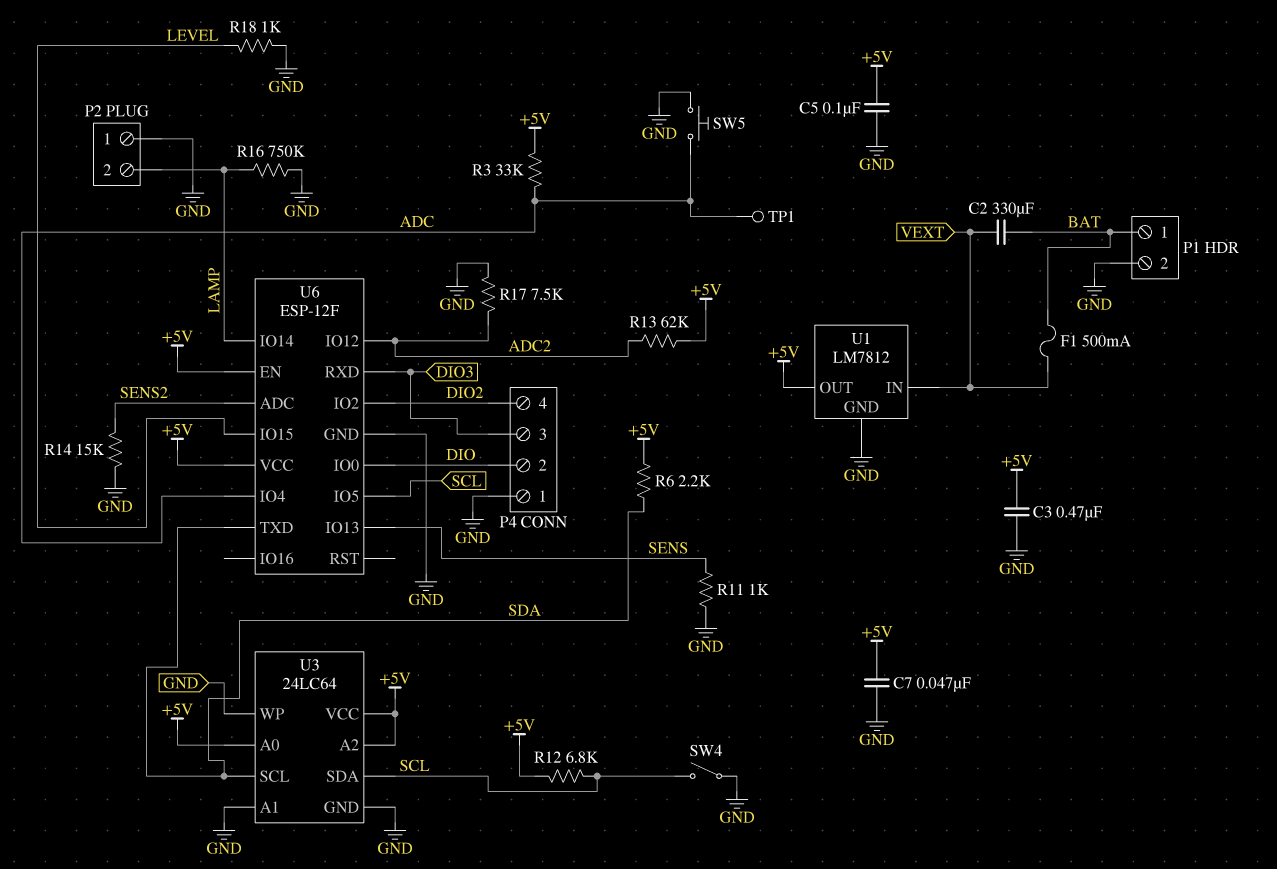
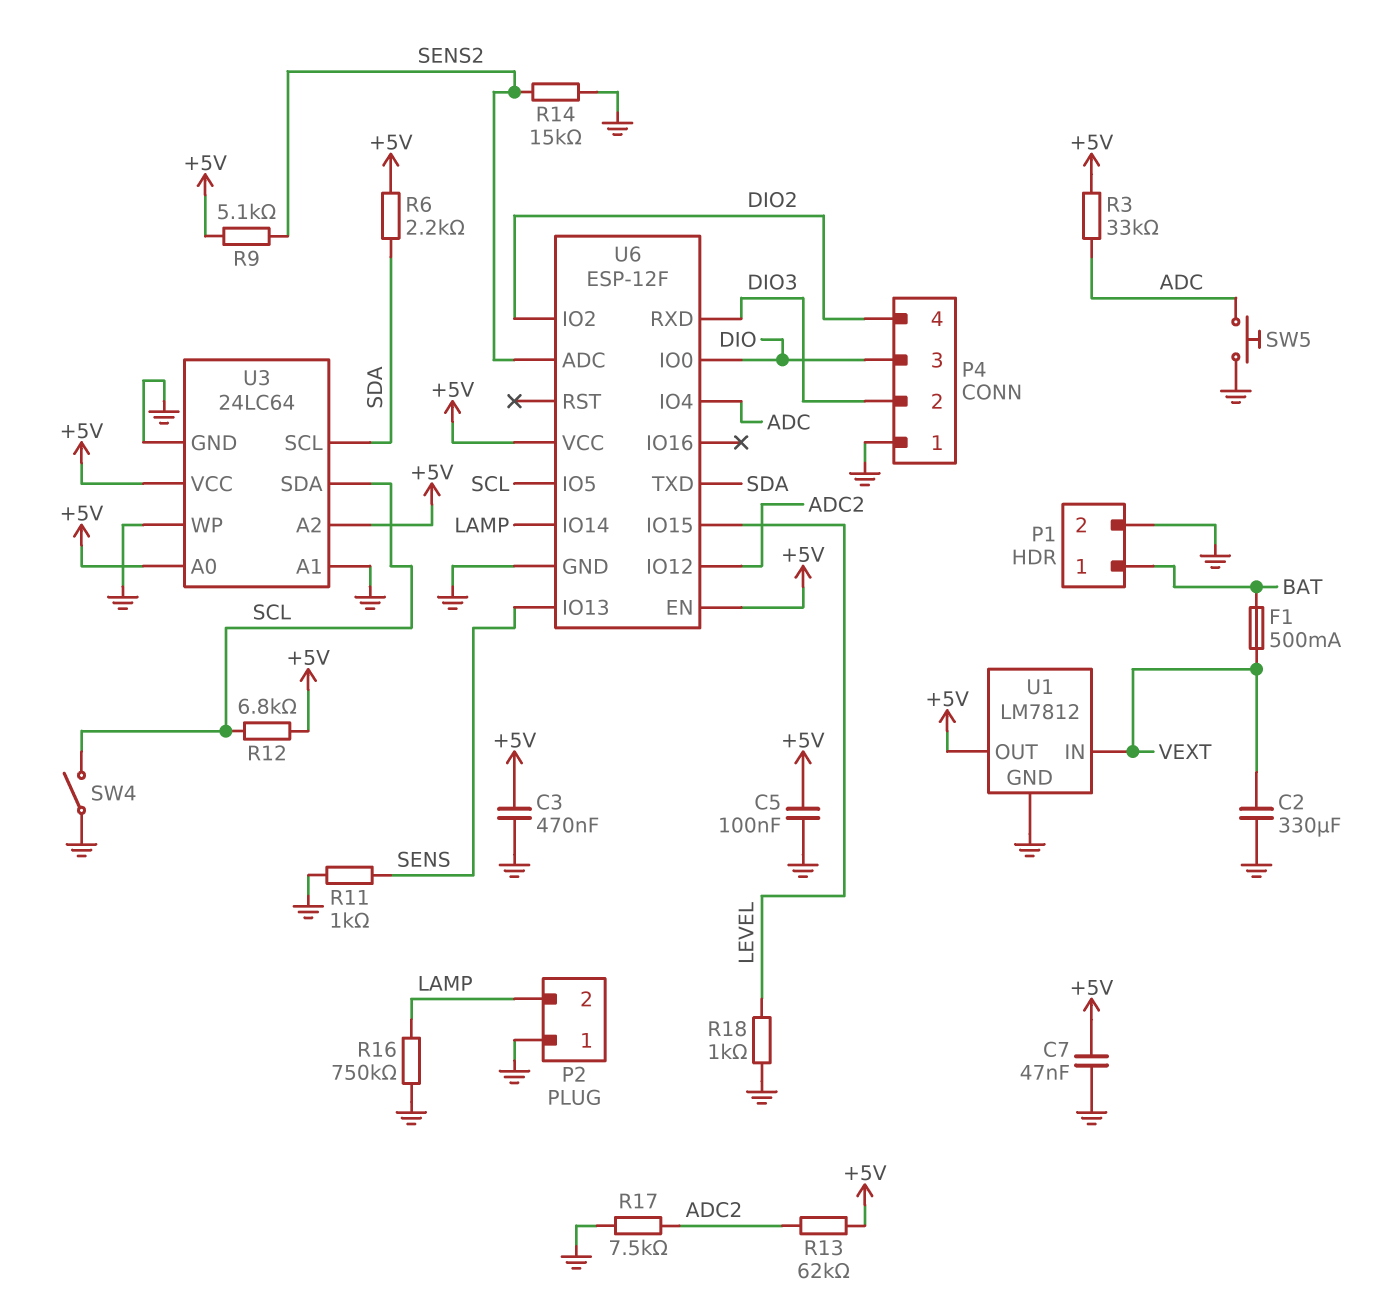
C2: 330uF (BAT, VEXT) -> 330uF (GND, VEXT)
P4 pin 2: DIO -> DIO3
P4 pin 3: DIO3 -> DIO
R9: none -> 5.1k (+5V, SENS2)
TP1: test point (ADC) -> none

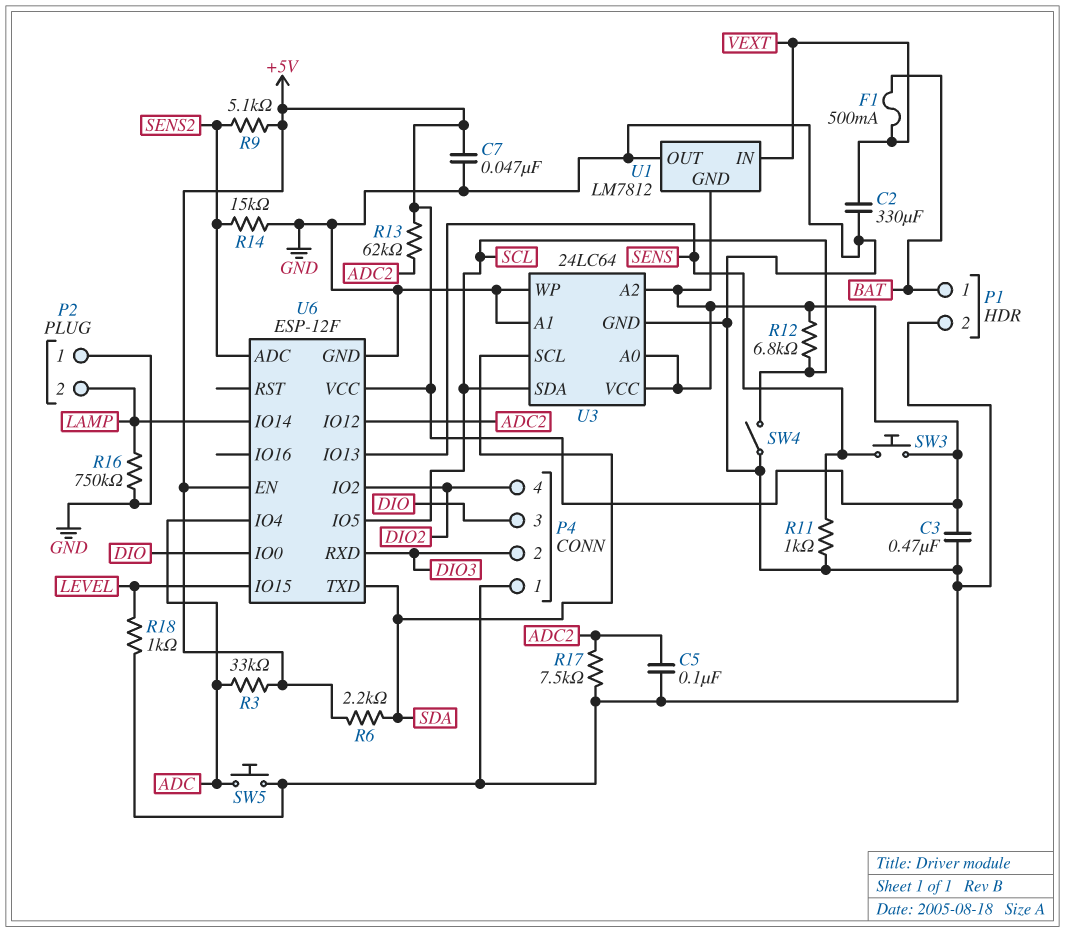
C5: 100nF (+5V, GND) -> 100nF (ADC2, GND)
SW3: none -> button (+5V, SENS)
U1 pin GND: GND -> +5V
U1 pin OUT: +5V -> GND

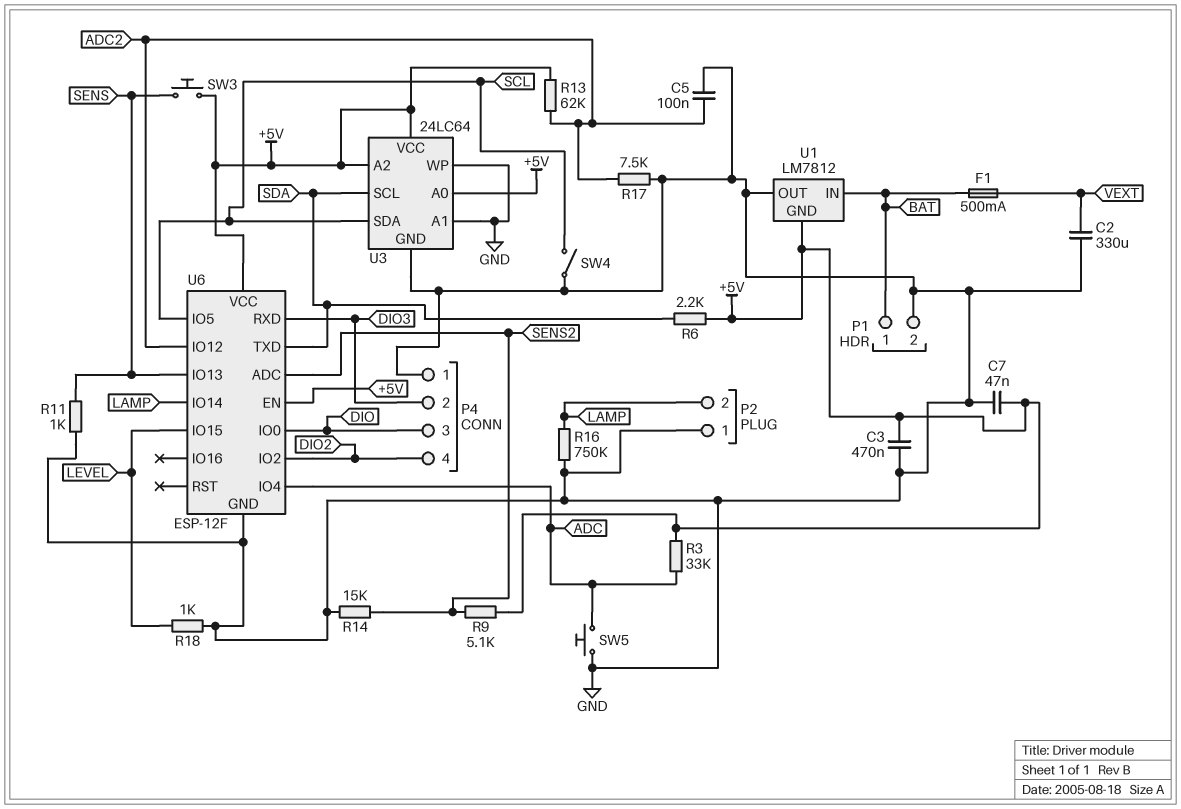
R12: 6.8k (+5V, SCL) -> none
U1 pin IN: VEXT -> BAT

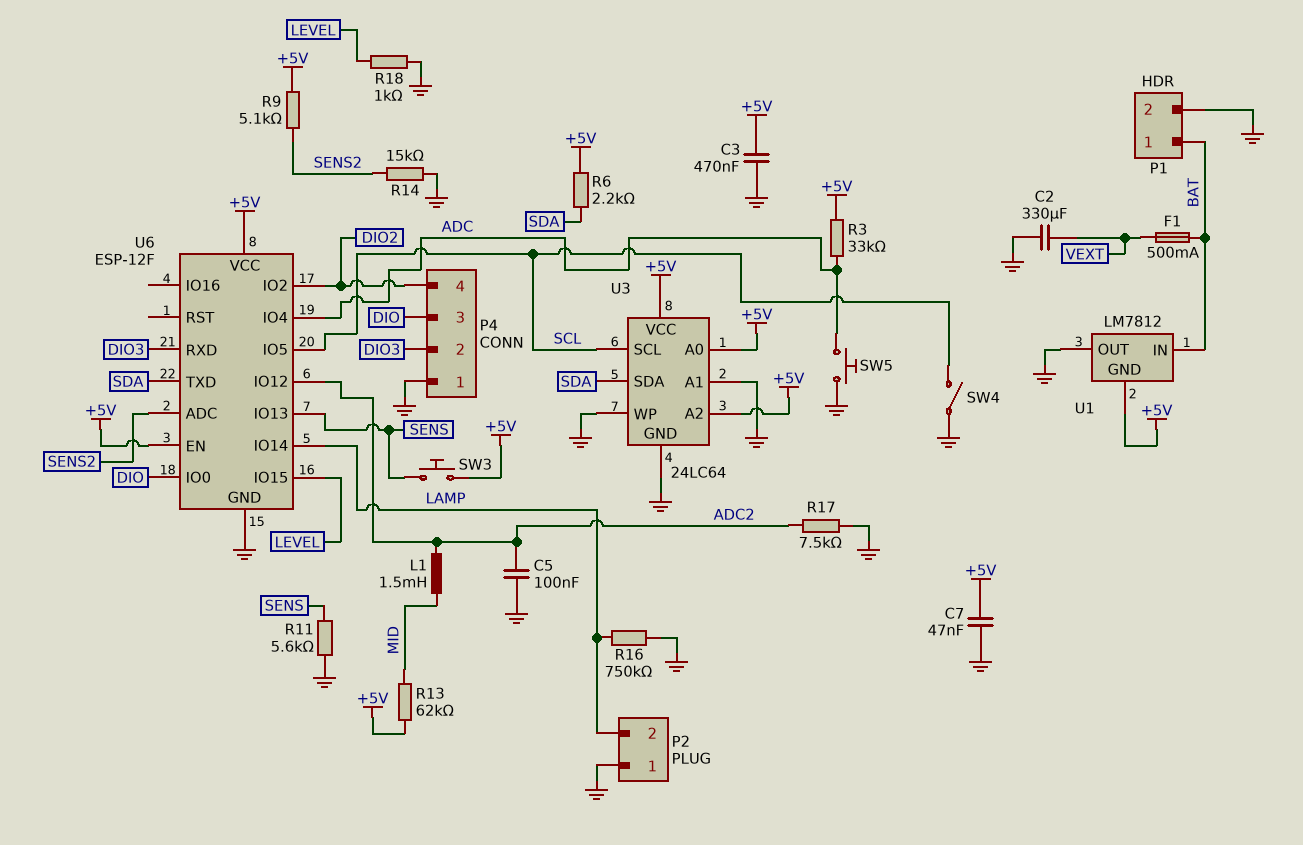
L1: none -> 1.5mH (ADC2, MID)
R11: 1k (GND, SENS) -> 5.6k (GND, SENS)
R13: 62k (+5V, ADC2) -> 62k (+5V, MID)
U3 pin SCL: SDA -> SCL
U3 pin SDA: SCL -> SDA

